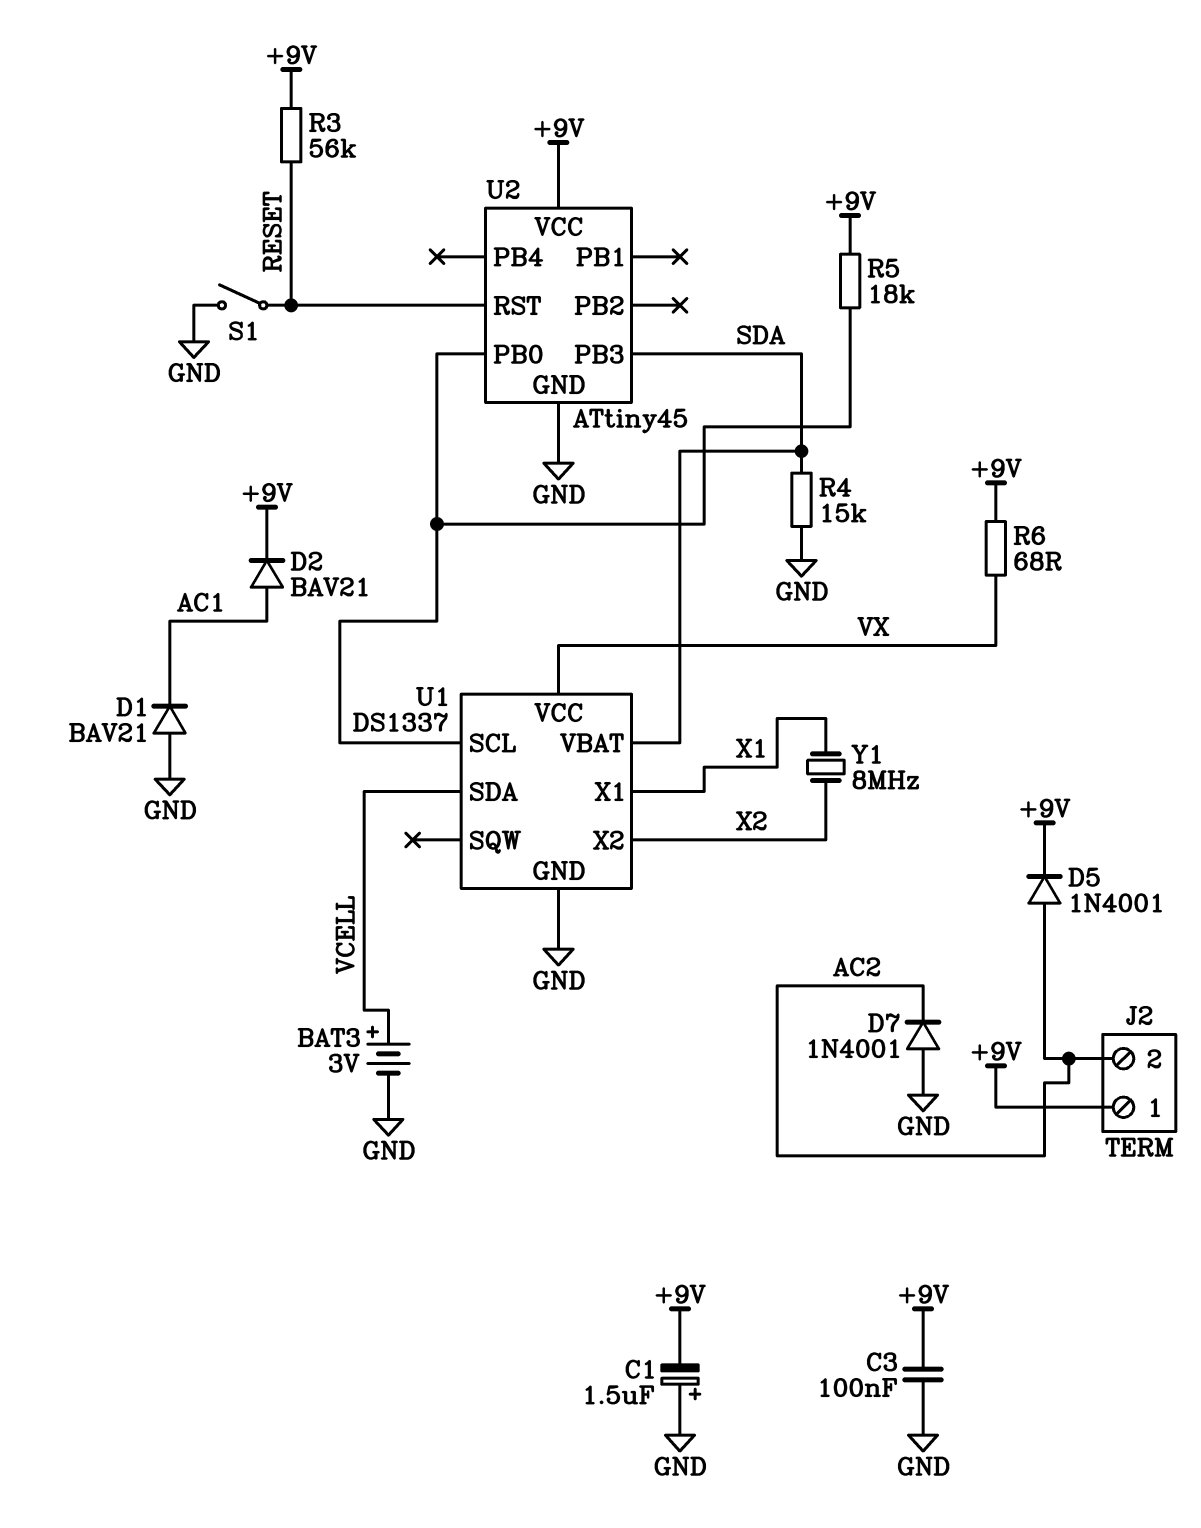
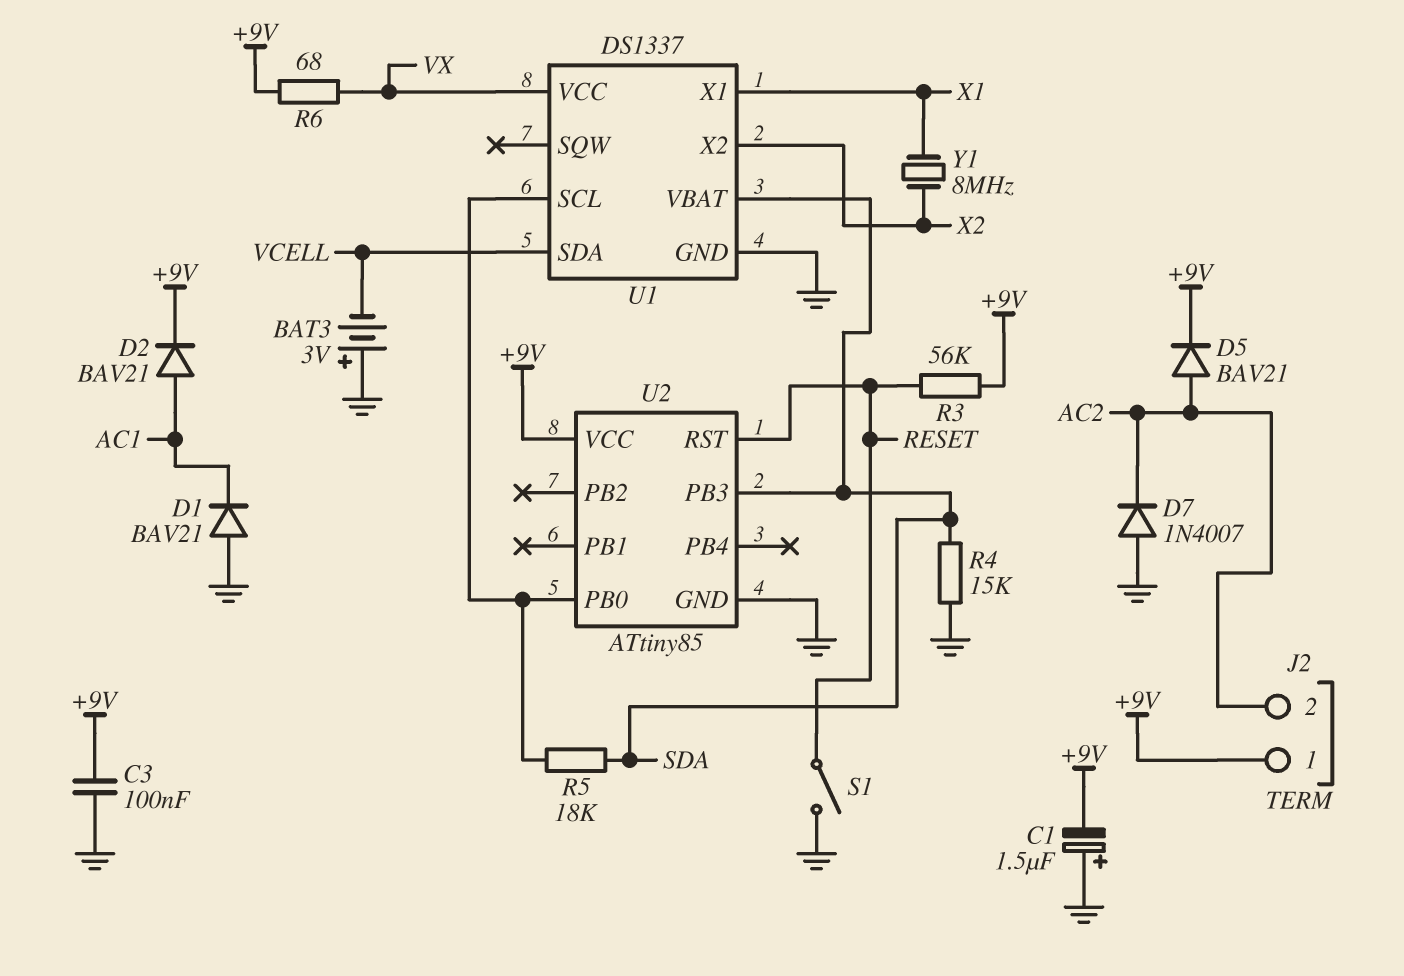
BAT3: 3V (plus VCELL, minus GND) -> 3V (plus GND, minus VCELL)
D5: diode 1N4001 (A AC2, K +9V) -> diode BAV21 (A AC2, K +9V)
D7: diode 1N4001 (A GND, K AC2) -> diode 1N4007 (A GND, K AC2)
R5: 18k (+9V, U1/SCL) -> 18k (SDA, U1/SCL)
U2: ATtiny45 -> ATtiny85

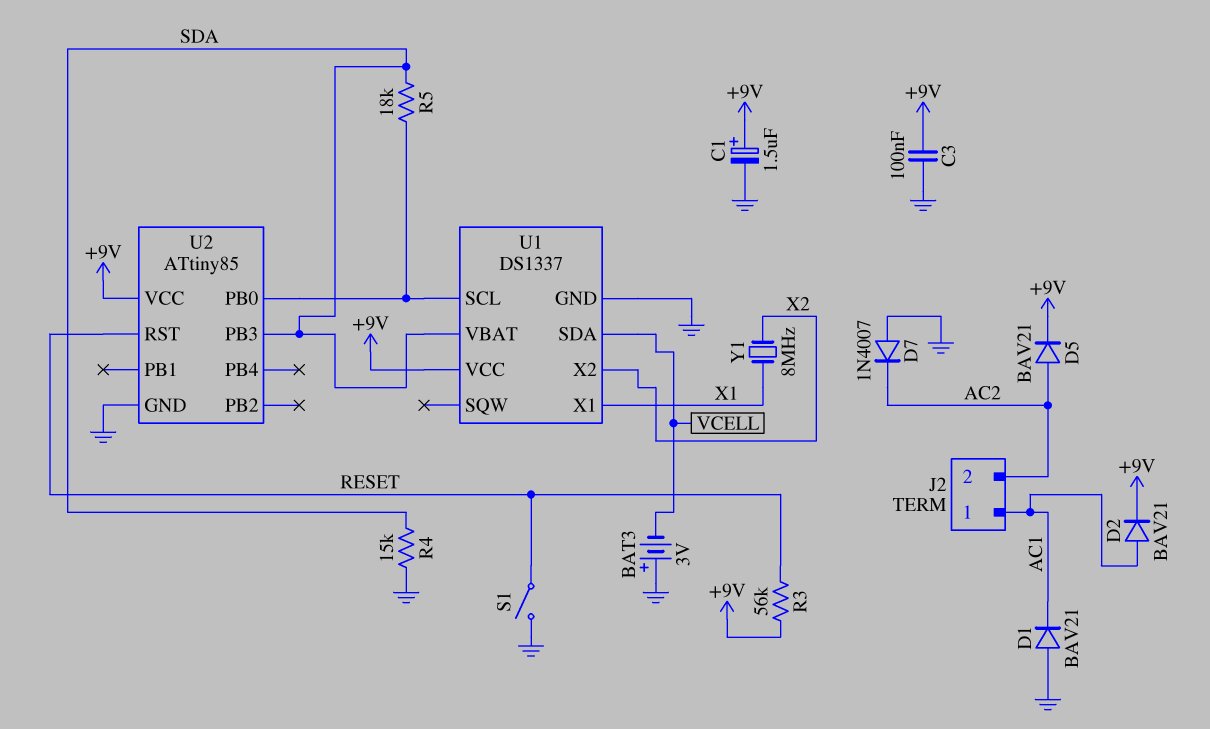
C1: 1.5uF (plus GND, minus +9V) -> 1.5uF (plus +9V, minus GND)
J2 pin 1: +9V -> AC1
R6: 68 (+9V, VX) -> none
U1 pin VCC: VX -> +9V

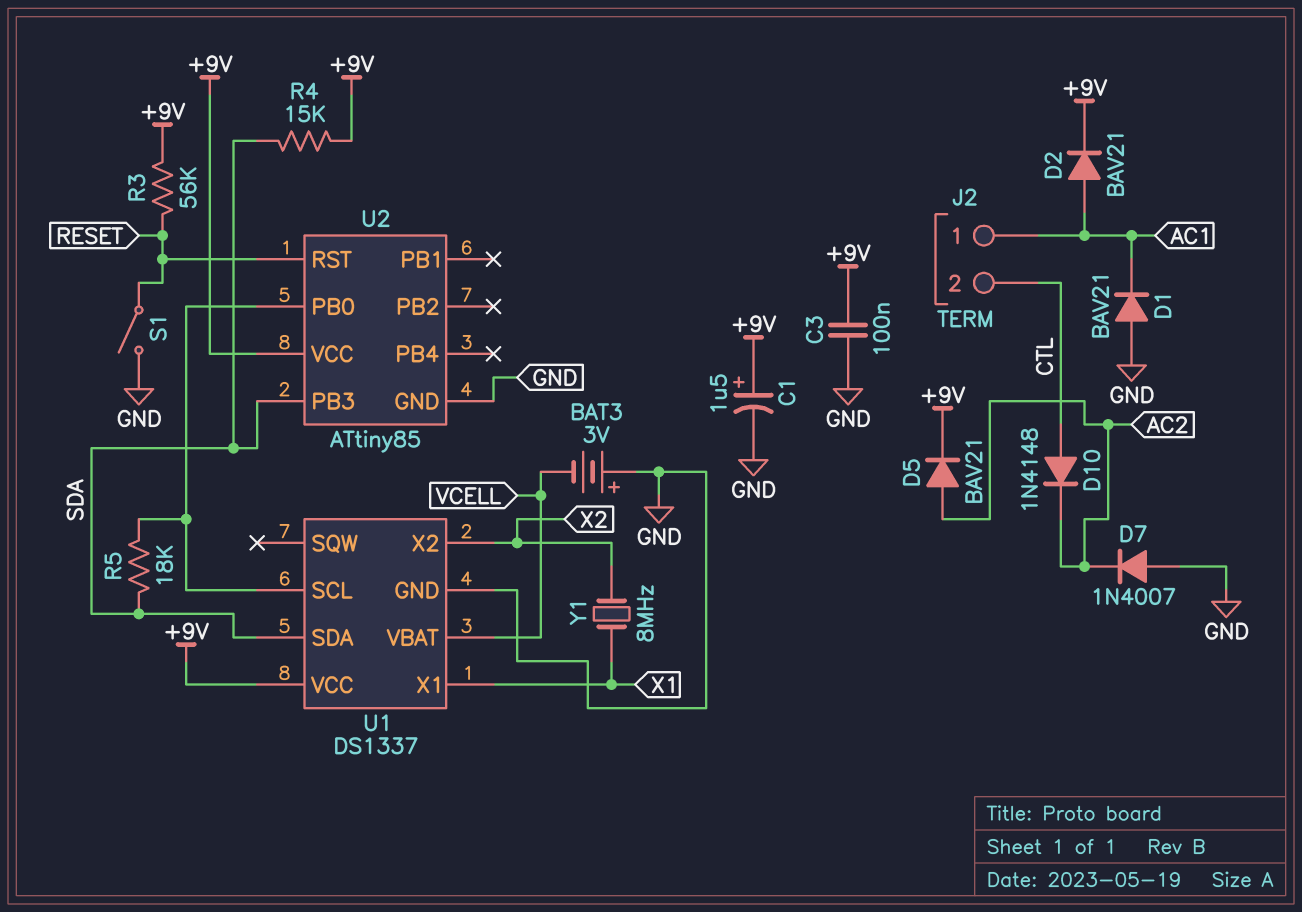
D10: none -> diode 1N4148 (A CTL, K AC2)
J2 pin 2: AC2 -> CTL
R4: 15k (GND, SDA) -> 15k (+9V, SDA)
U1 pin SDA: VCELL -> SDA
U1 pin VBAT: SDA -> VCELL

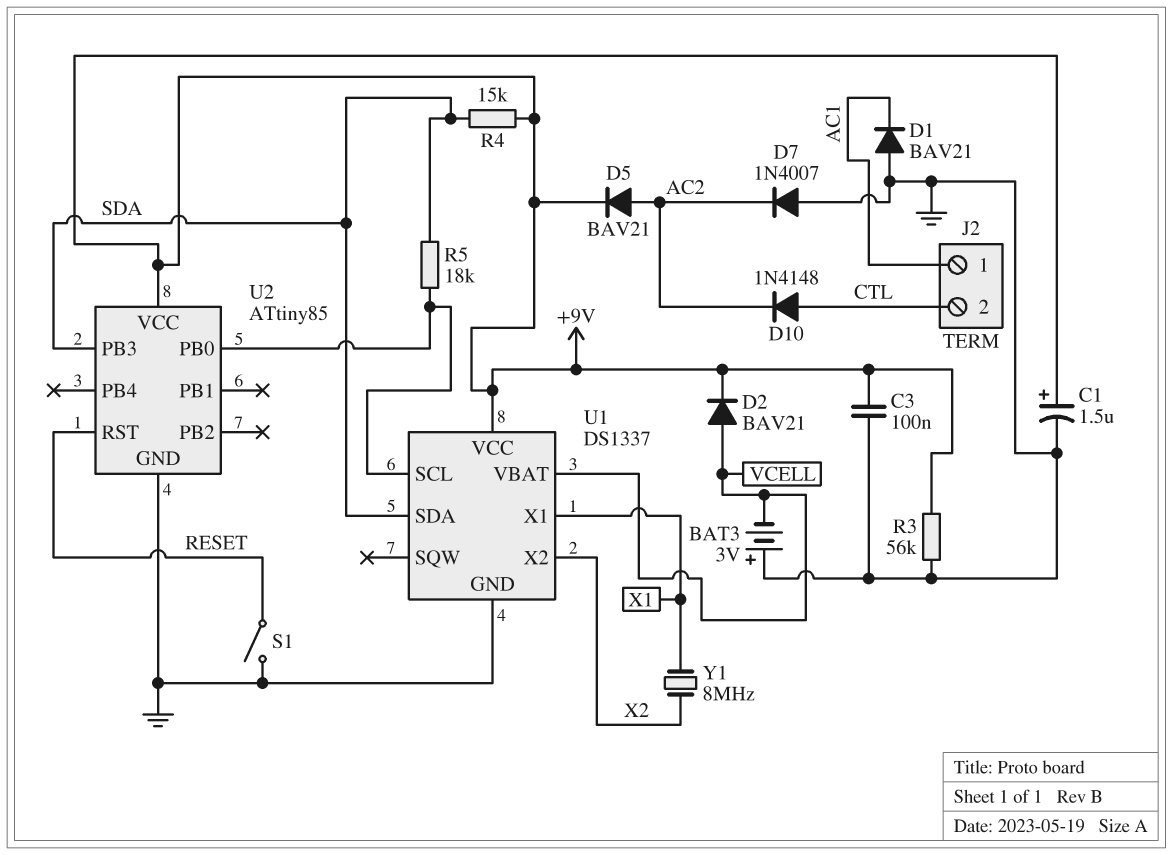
D2: diode BAV21 (A AC1, K +9V) -> diode BAV21 (A VCELL, K +9V)
R3: 56k (+9V, RESET) -> 56k (+9V, GND)

